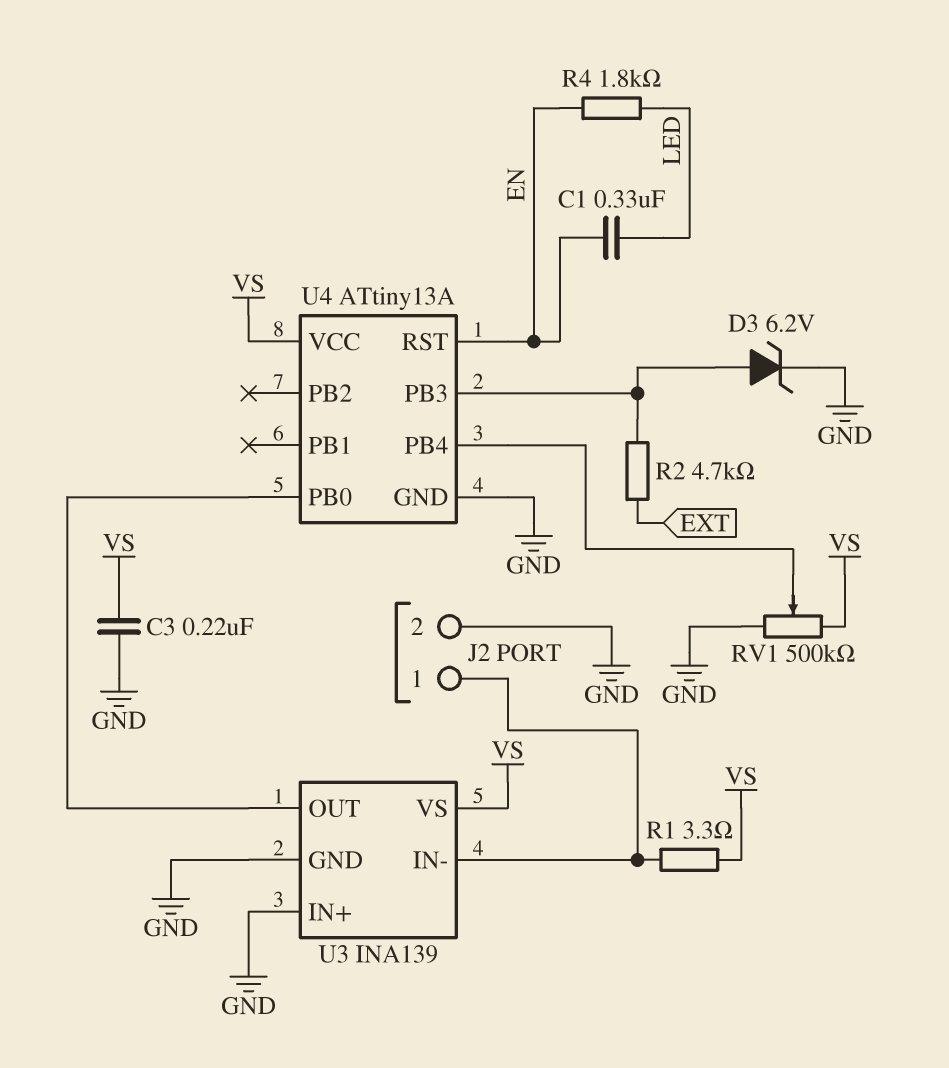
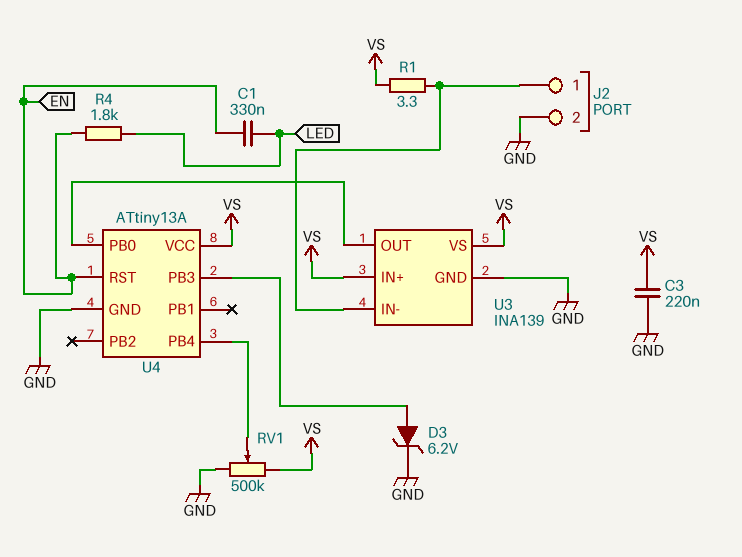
R2: 4.7k (EXT, U4/PB3) -> none
U3 pin IN+: GND -> VS

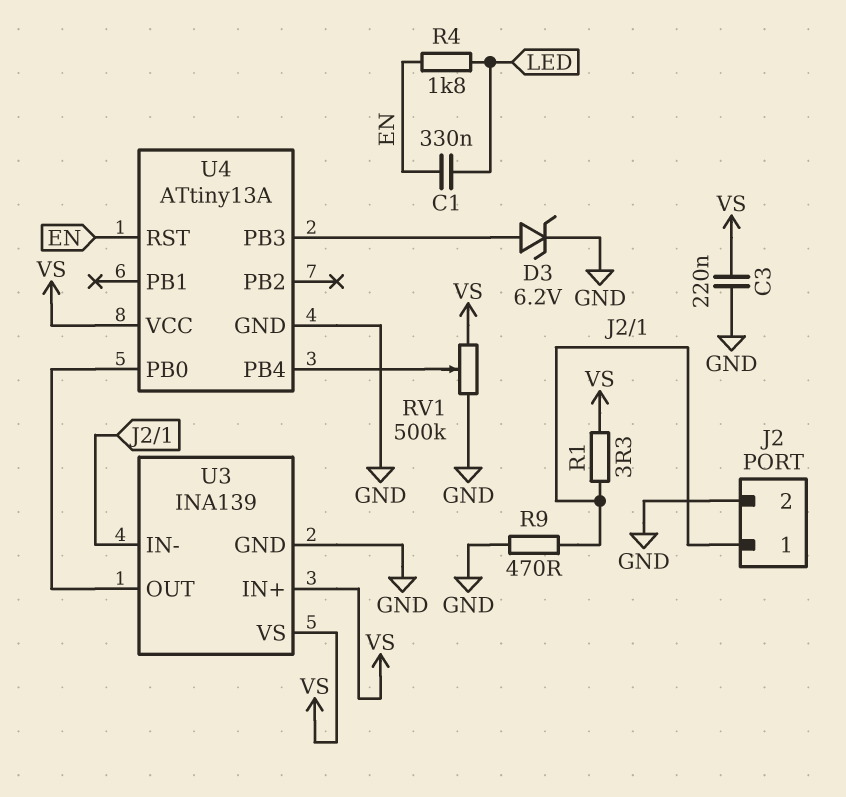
R9: none -> 470 (GND, J2/1)

